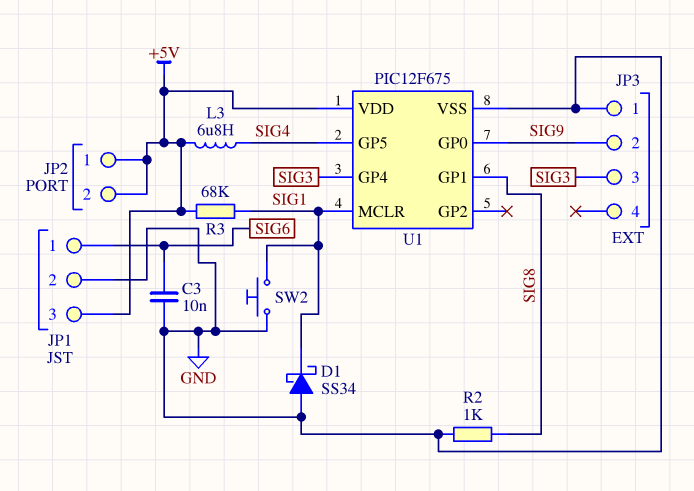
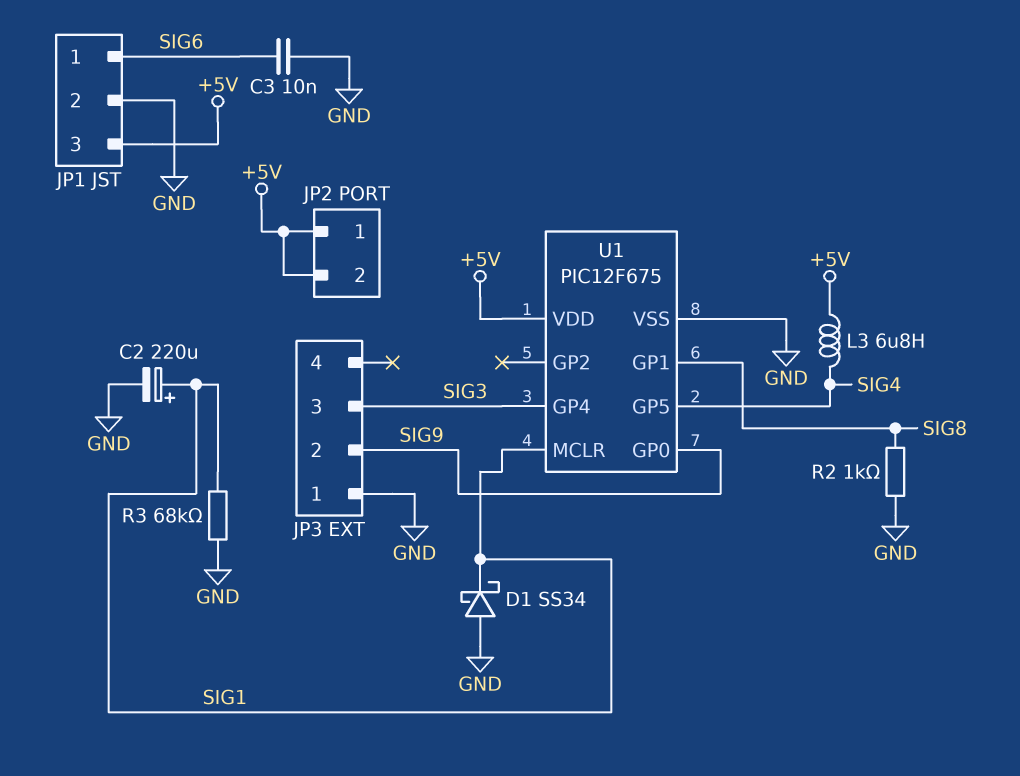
C2: none -> 220uF (plus SIG1, minus GND)
R3: 68k (+5V, SIG1) -> 68k (GND, SIG1)
SW2: button (GND, SIG1) -> none

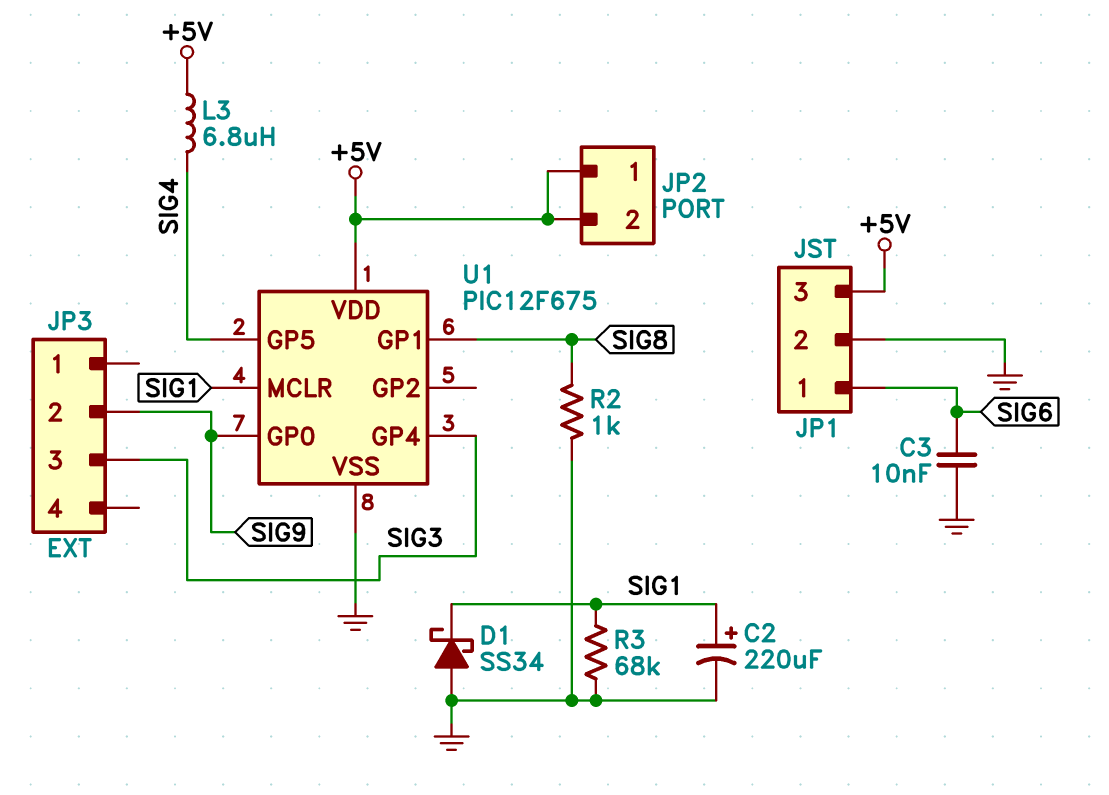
JP3 pin 1: GND -> none

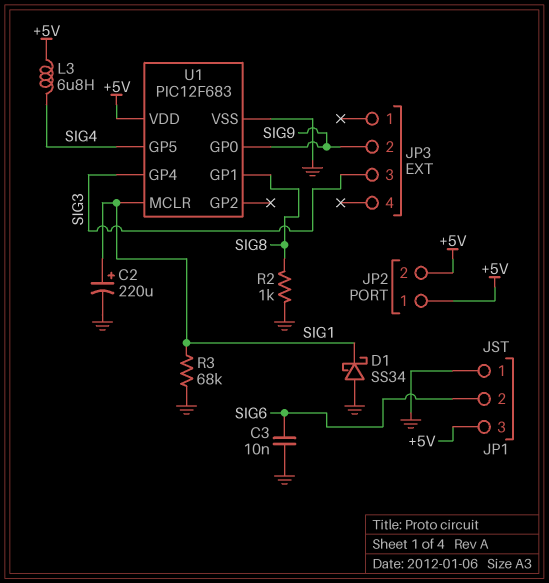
JP1 pin 1: SIG6 -> GND
JP1 pin 2: GND -> SIG6
U1: PIC12F675 -> PIC12F683

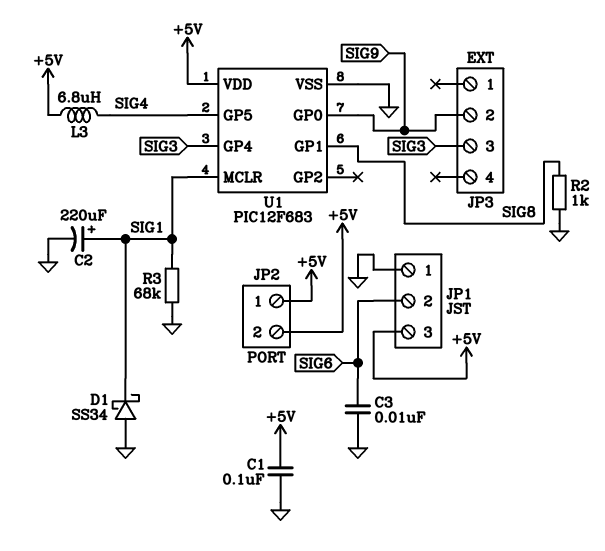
C1: none -> 100nF (+5V, GND)

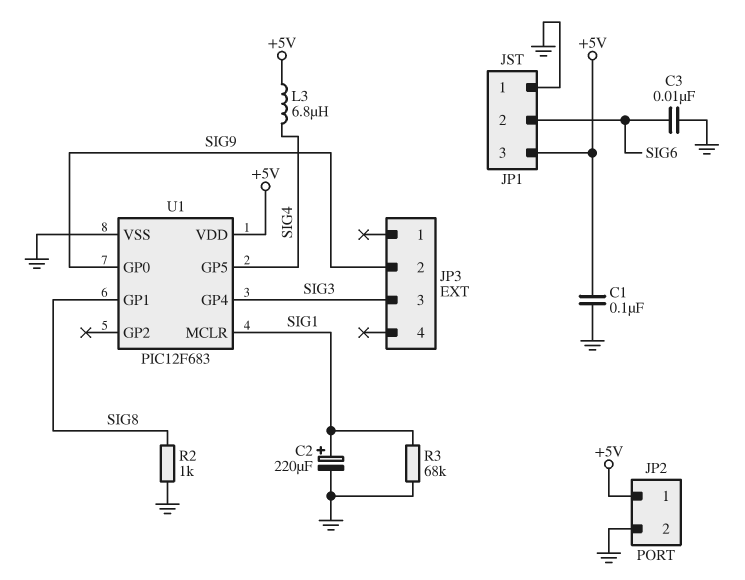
D1: schottky SS34 (A GND, K SIG1) -> none
JP2 pin 2: +5V -> GND

